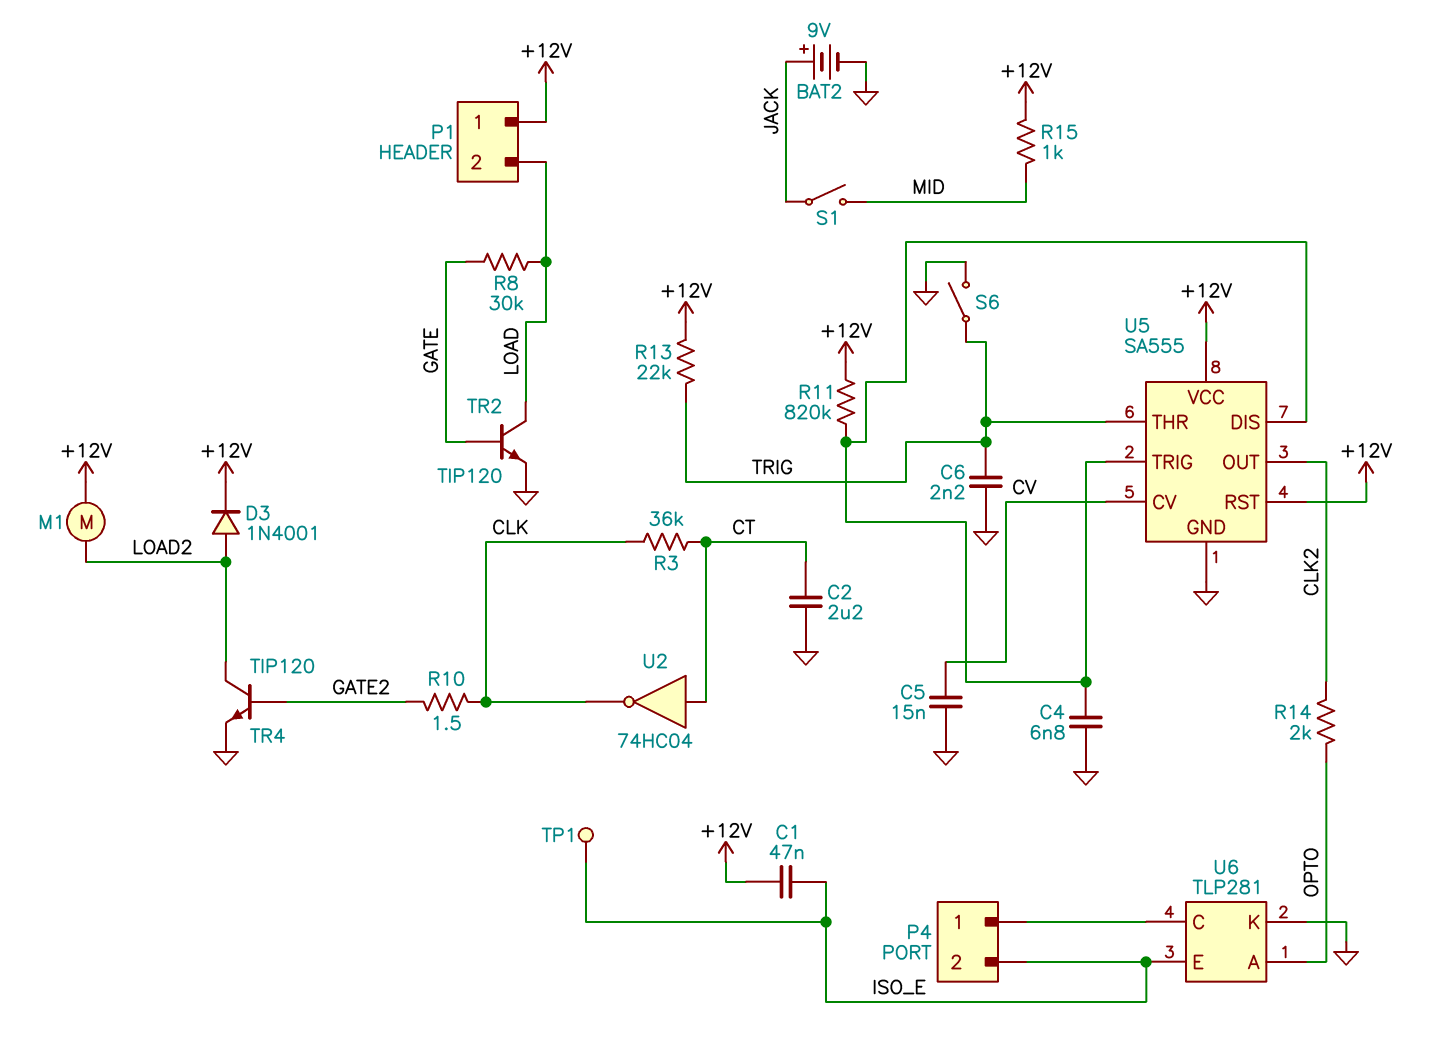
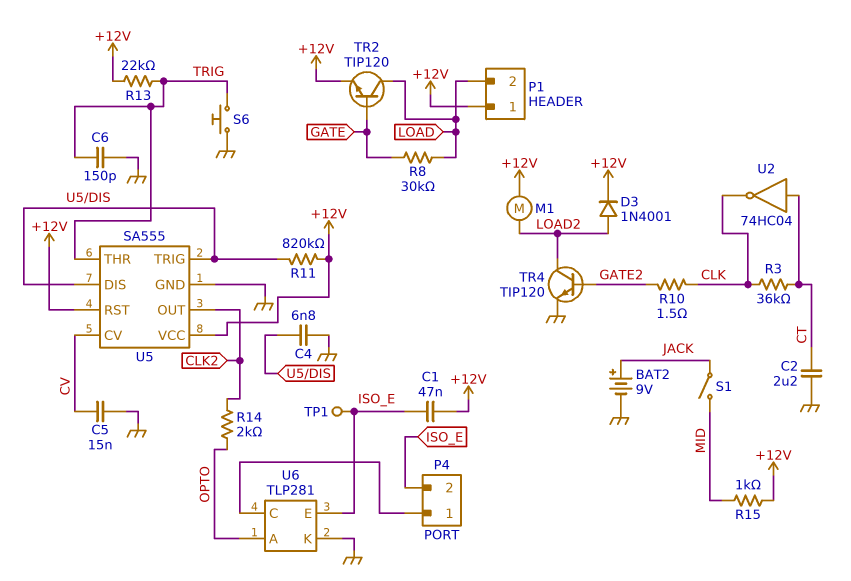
C6: 2.2nF (GND, TRIG) -> 150pF (GND, TRIG)
S6: switch (GND, TRIG) -> button (GND, TRIG)
TR2: NPN TIP120 (B GATE, C LOAD, E GND) -> NPN TIP120 (B GATE, C LOAD, E +12V)

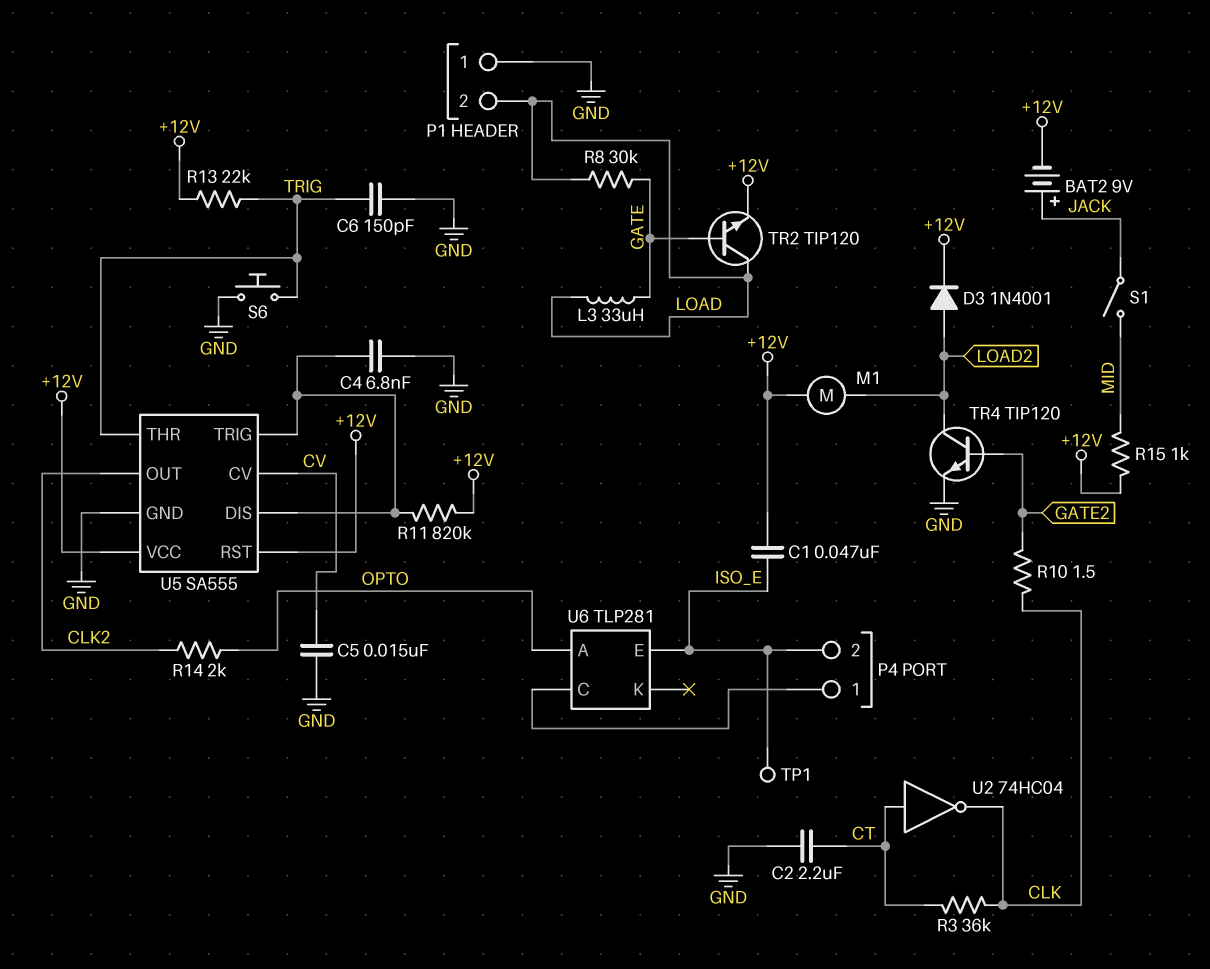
BAT2: 9V (plus JACK, minus GND) -> 9V (plus JACK, minus +12V)
L3: none -> 33uH (GATE, LOAD)
P1 pin 1: +12V -> GND
U6 pin K: GND -> none

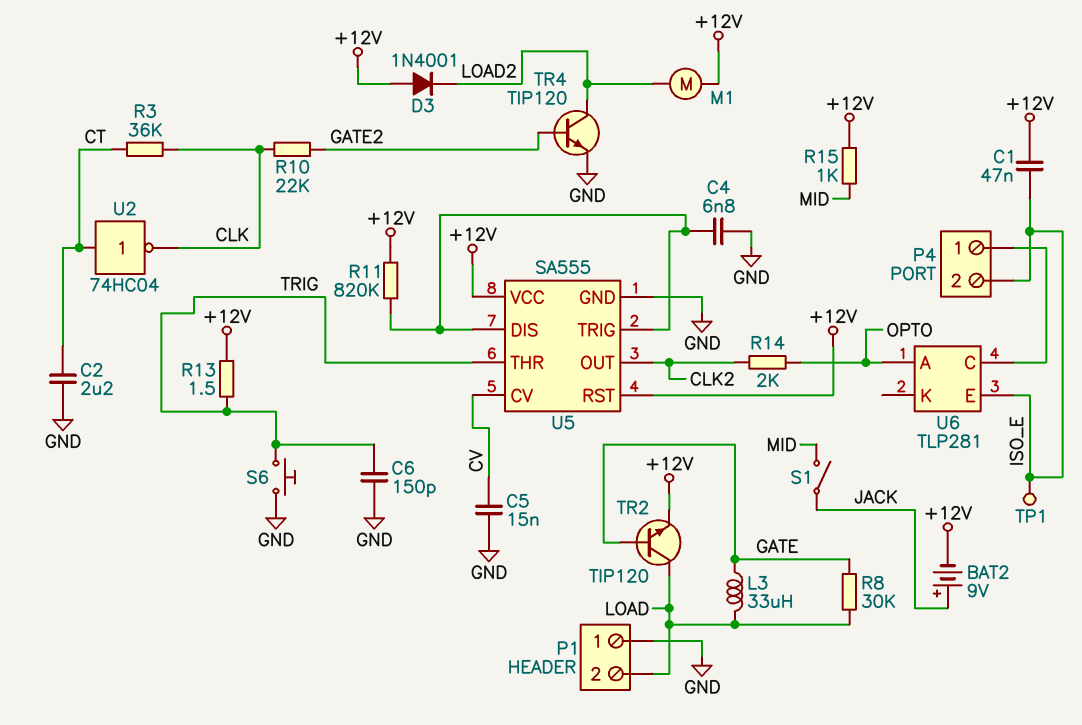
D3: diode 1N4001 (A LOAD2, K +12V) -> diode 1N4001 (A +12V, K LOAD2)
R10: 1.5 (CLK, GATE2) -> 22k (CLK, GATE2)
R13: 22k (+12V, TRIG) -> 1.5 (+12V, TRIG)

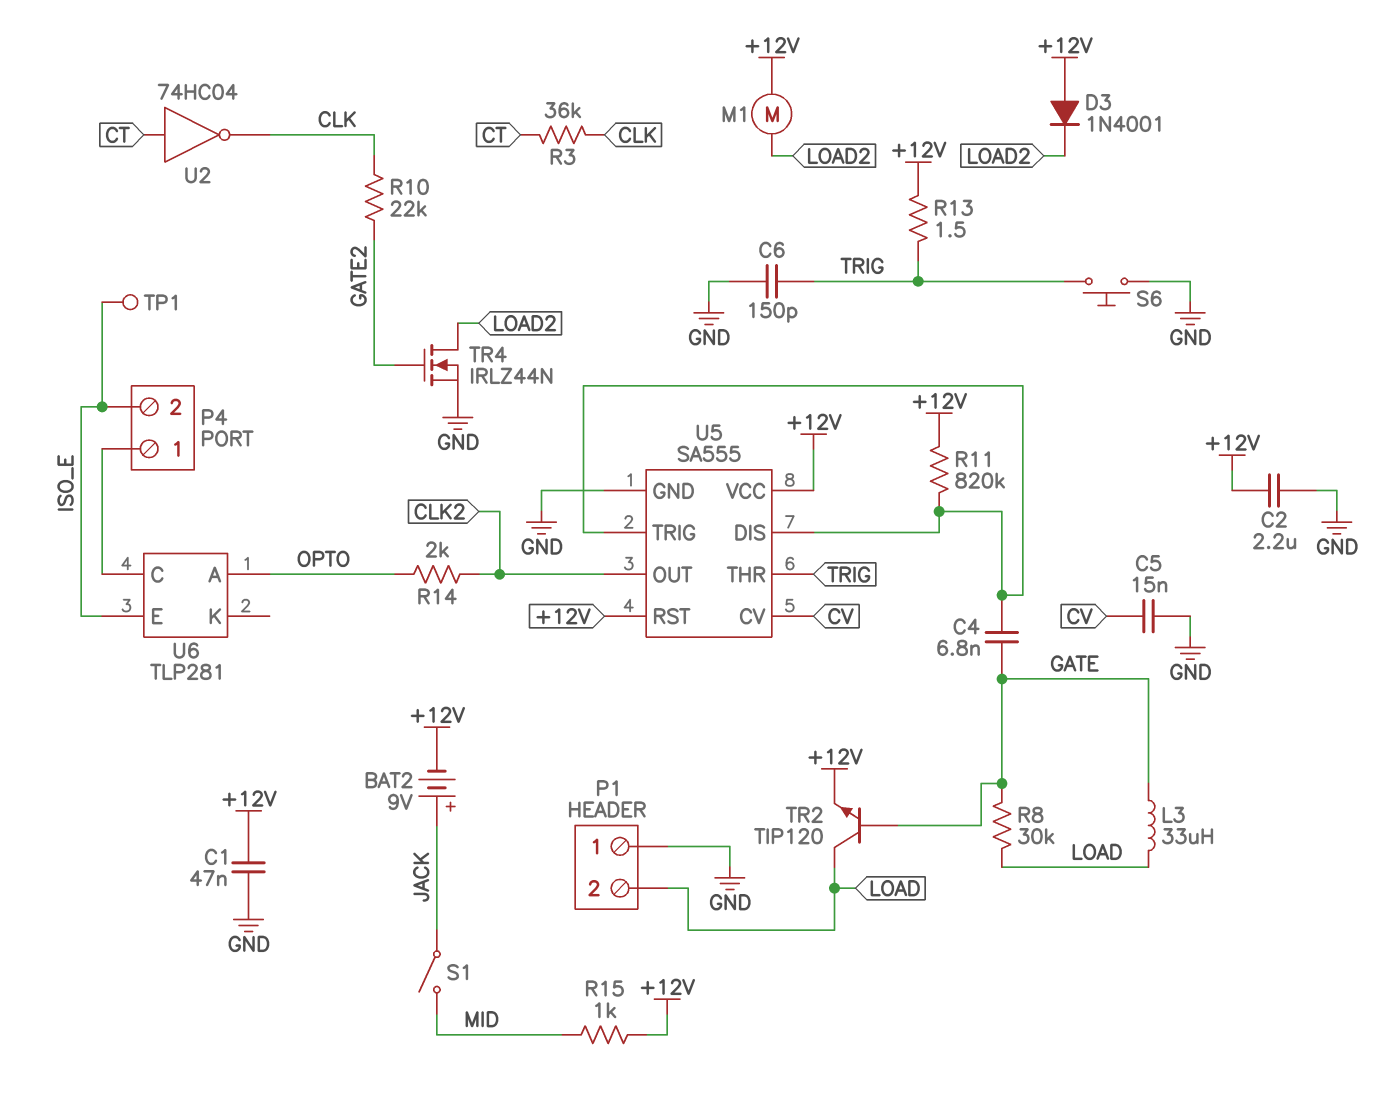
C1: 47nF (+12V, ISO_E) -> 47nF (+12V, GND)
C2: 2.2uF (CT, GND) -> 2.2uF (+12V, GND)
C4: 6.8nF (GND, U5/DIS) -> 6.8nF (GATE, U5/DIS)
TR4: NPN TIP120 (B GATE2, C LOAD2, E GND) -> NMOS IRLZ44N (G GATE2, D LOAD2, S GND)

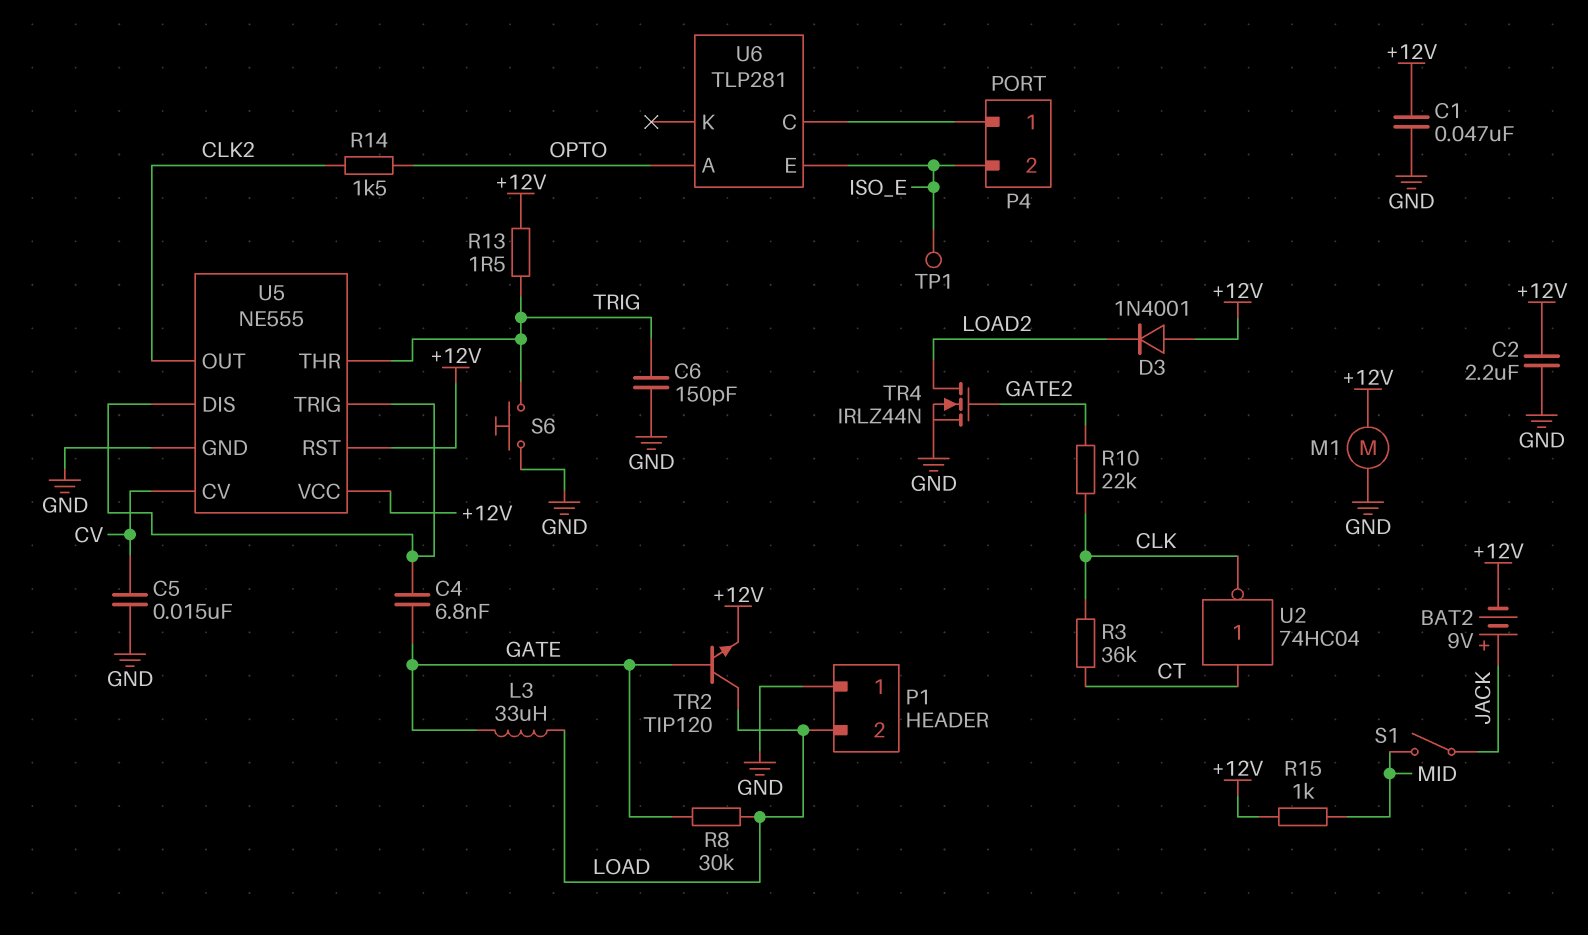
M1: motor (+12V, LOAD2) -> motor (+12V, GND)
R11: 820k (+12V, U5/DIS) -> none
R14: 2k (CLK2, OPTO) -> 1.5k (CLK2, OPTO)
U5: SA555 -> NE555

